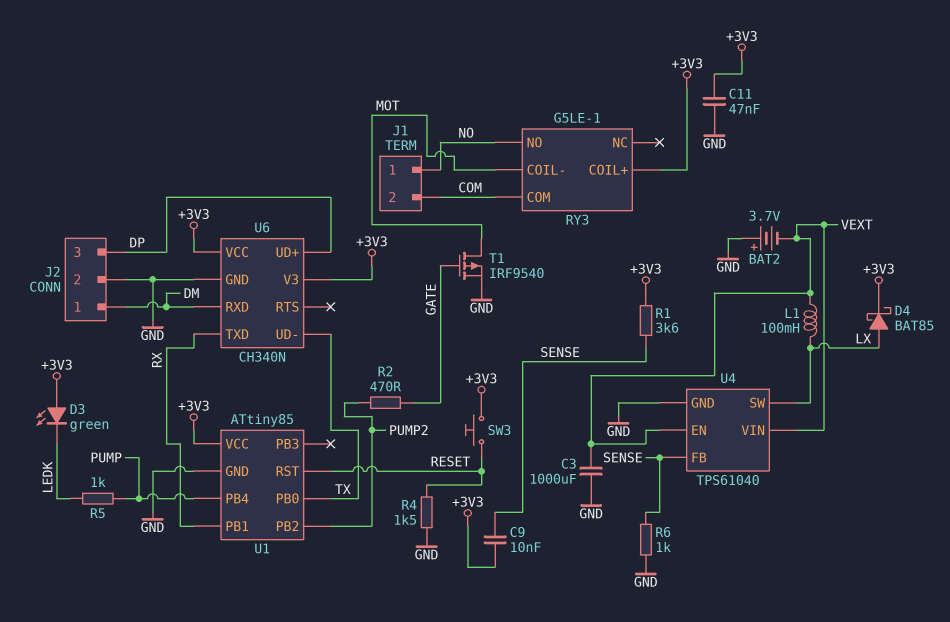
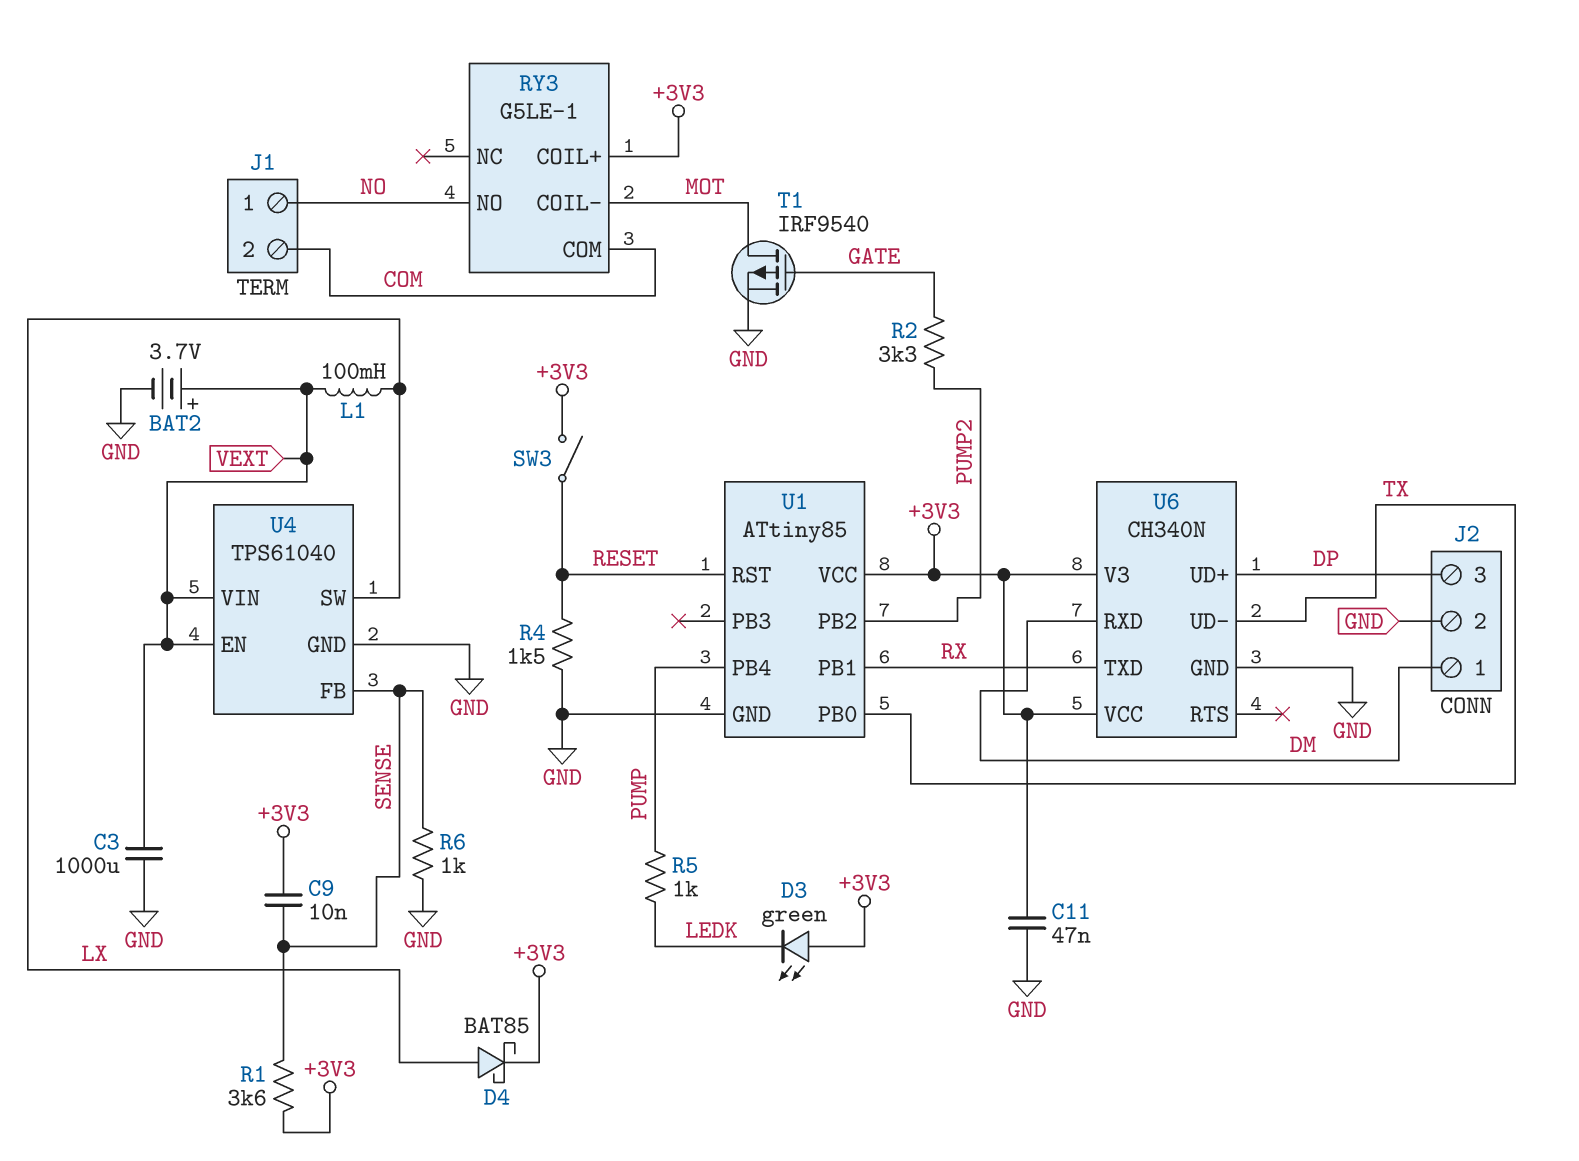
BAT2: 3.7V (plus GND, minus VEXT) -> 3.7V (plus VEXT, minus GND)
R2: 470 (GATE, PUMP2) -> 3.3k (GATE, PUMP2)
SW3: button (+3V3, RESET) -> switch (+3V3, RESET)

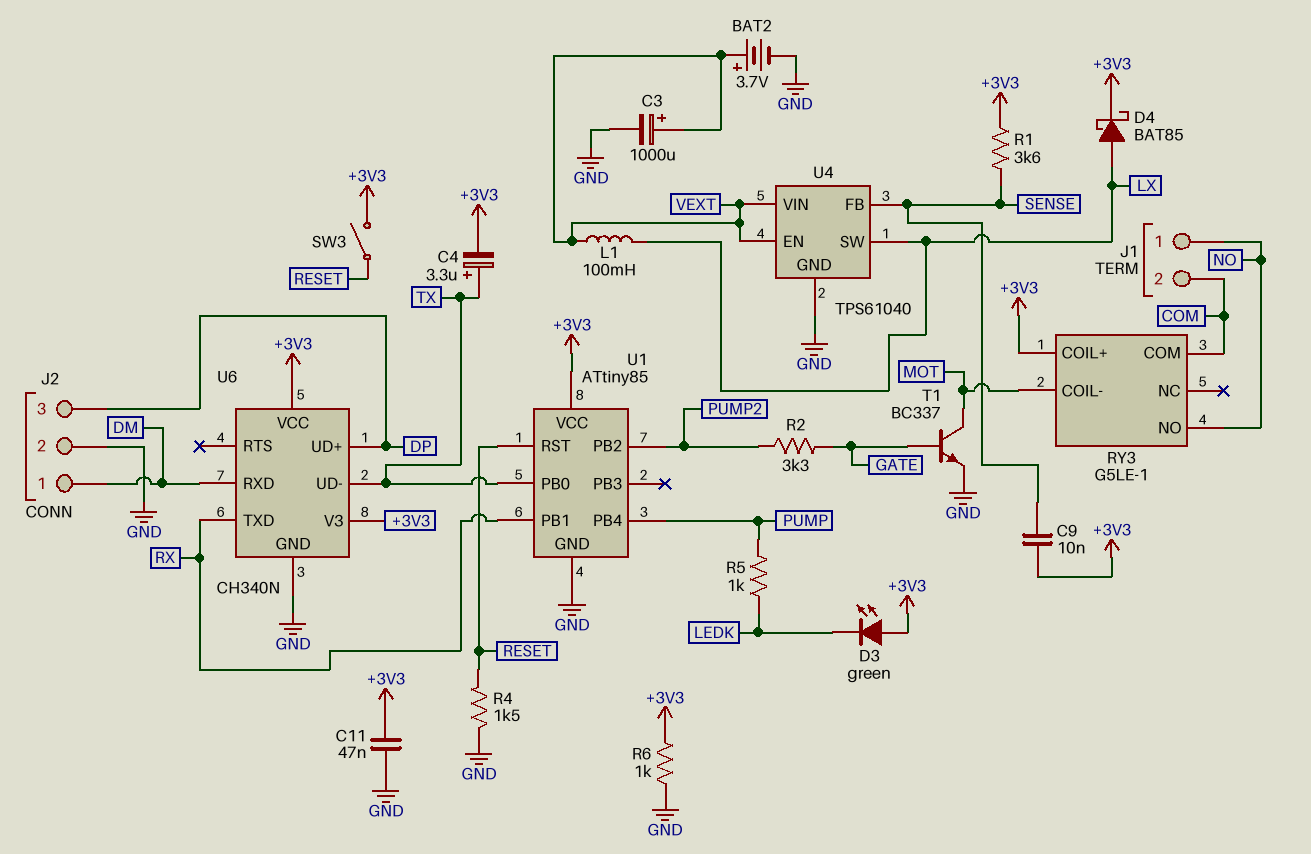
C3: 1000uF (GND, VEXT) -> 1000uF (plus VEXT, minus GND)
C4: none -> 3.3uF (plus TX, minus +3V3)
R6: 1k (GND, SENSE) -> 1k (+3V3, GND)
T1: PMOS IRF9540 (G GATE, D MOT, S GND) -> NPN BC337 (B GATE, C MOT, E GND)

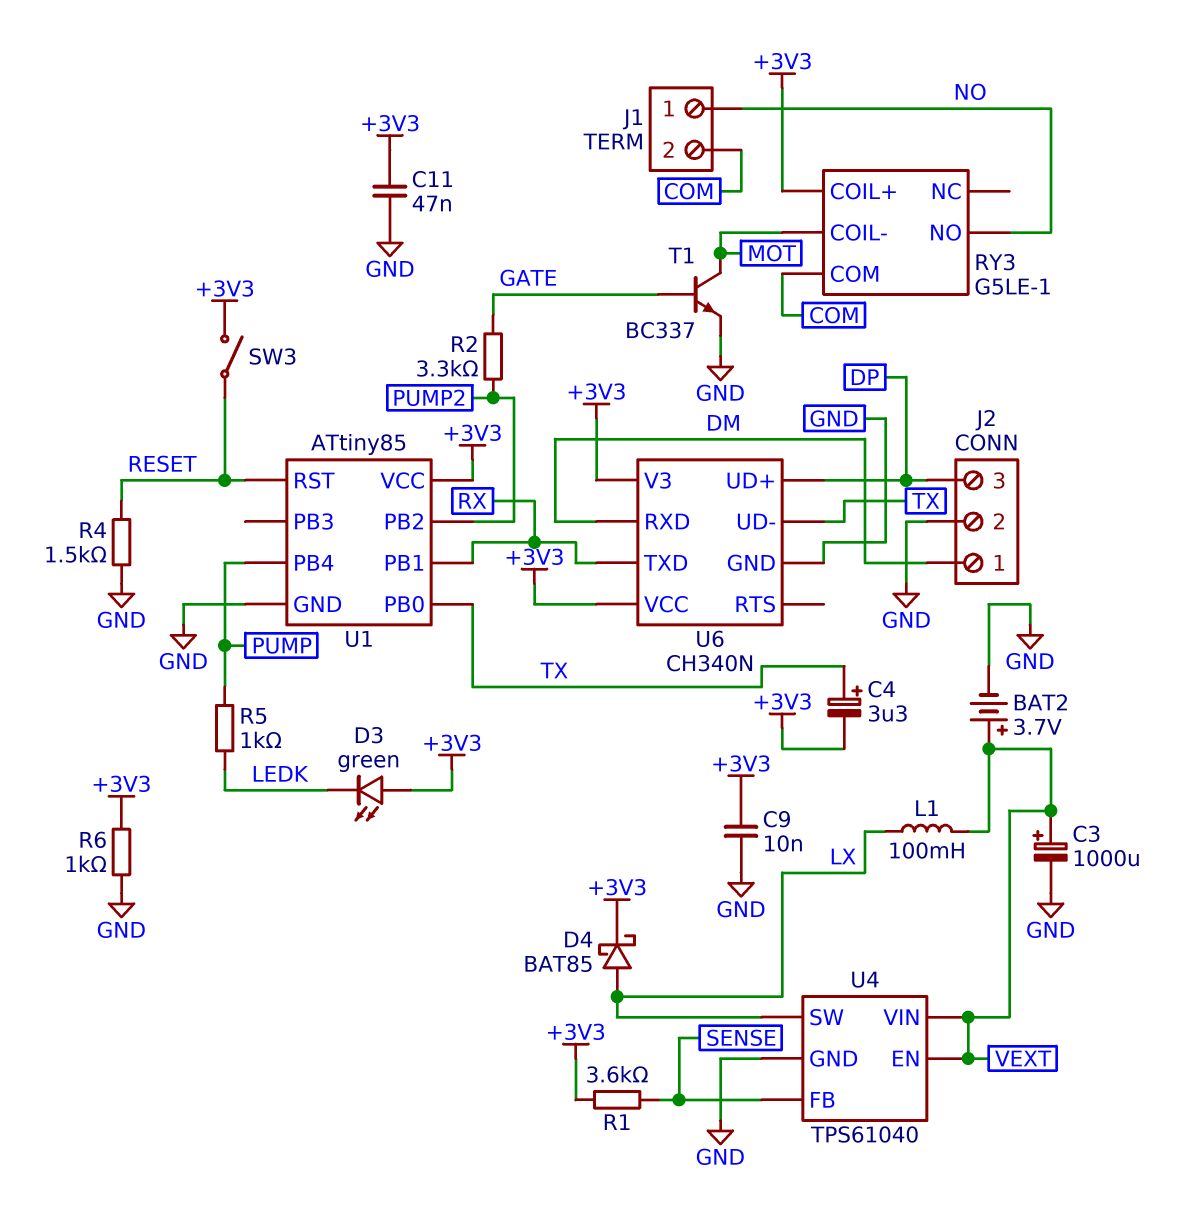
C9: 10nF (+3V3, SENSE) -> 10nF (+3V3, GND)

